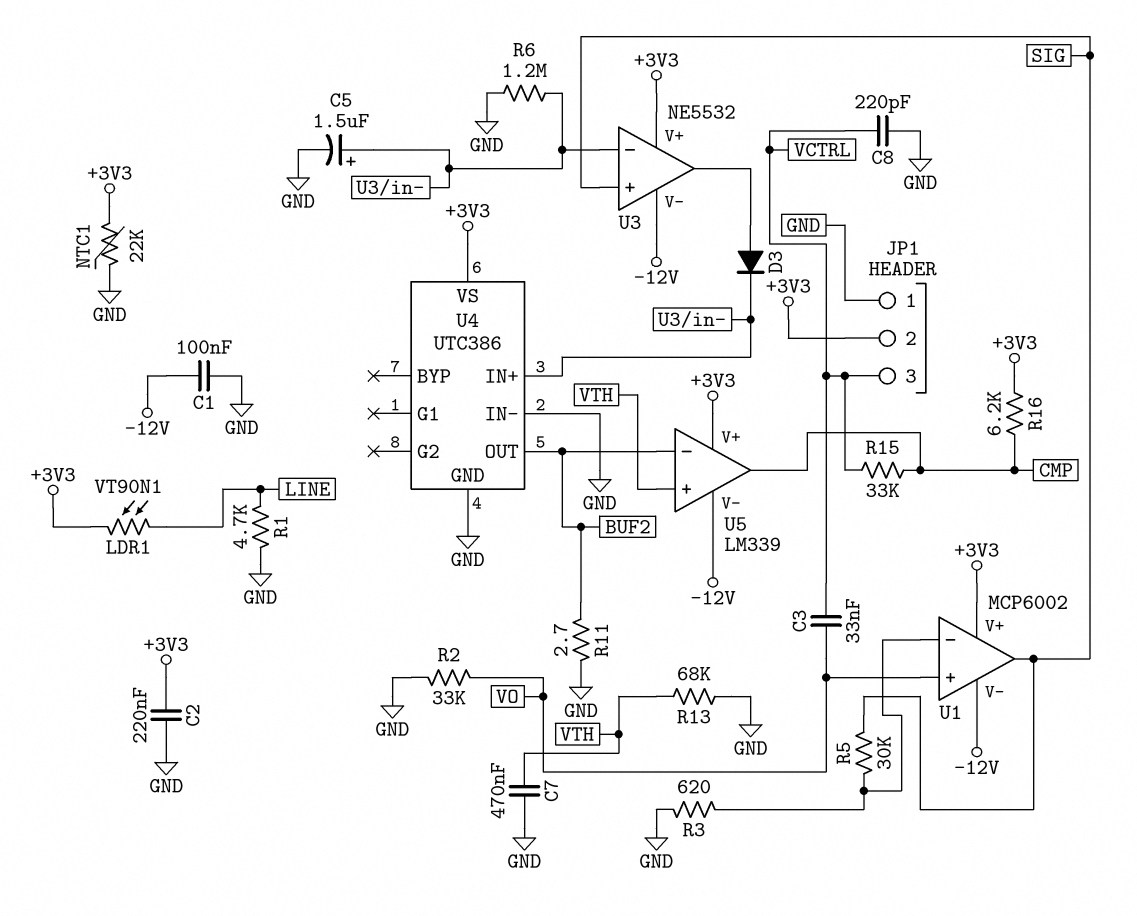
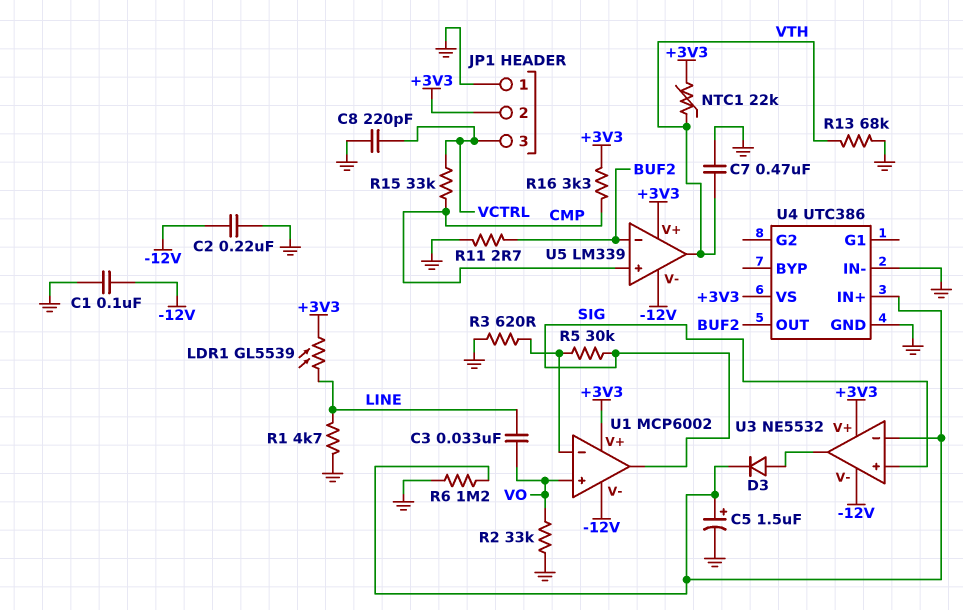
C2: 220nF (+3V3, GND) -> 220nF (-12V, GND)
C3: 33nF (VCTRL, VO) -> 33nF (LINE, VO)
LDR1: VT90N1 (+3V3, LINE) -> GL5539 (+3V3, LINE)
NTC1: 22k (+3V3, GND) -> 22k (+3V3, VTH)
R16: 6.2k (+3V3, CMP) -> 3.3k (+3V3, CMP)
U5 pin in+: VTH -> CMP
U5 pin out: CMP -> VTH

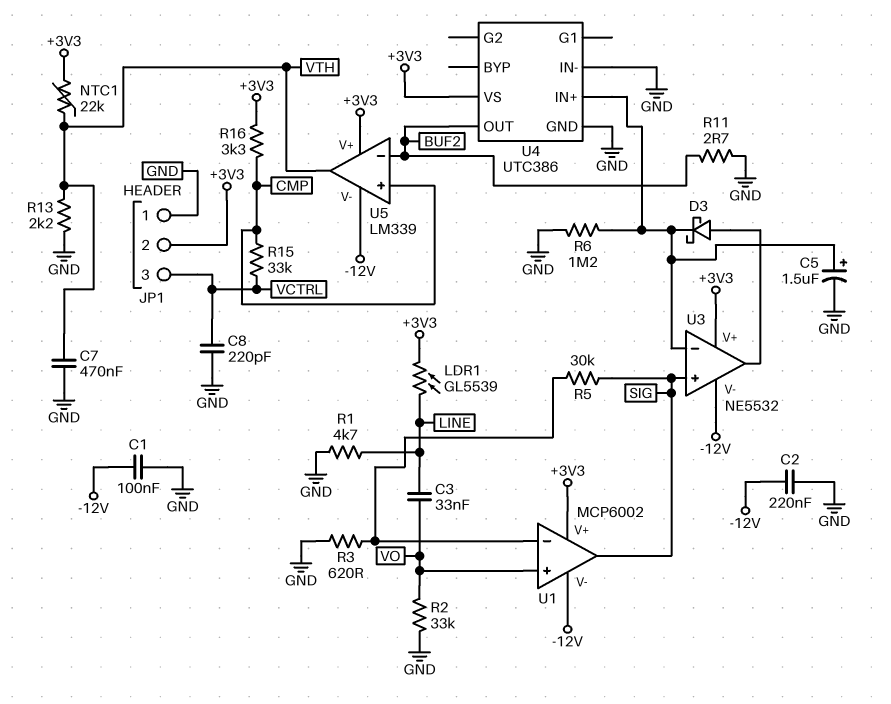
D3: diode (A U3/out, K U3/in-) -> schottky (A U3/out, K U3/in-)
R13: 68k (GND, VTH) -> 2.2k (GND, VTH)

